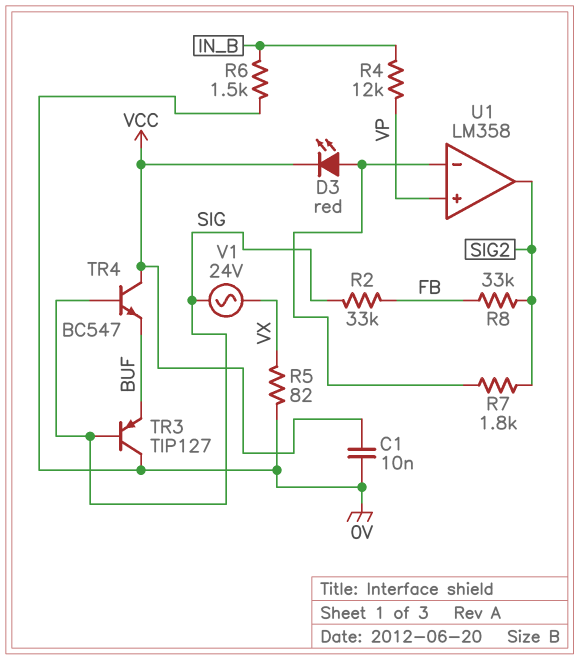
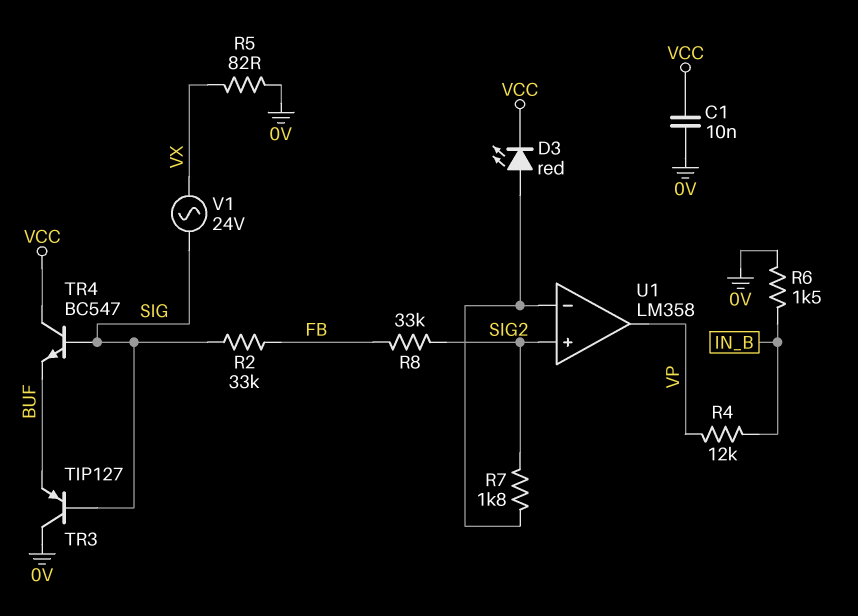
U1 pin in+: VP -> SIG2
U1 pin out: SIG2 -> VP

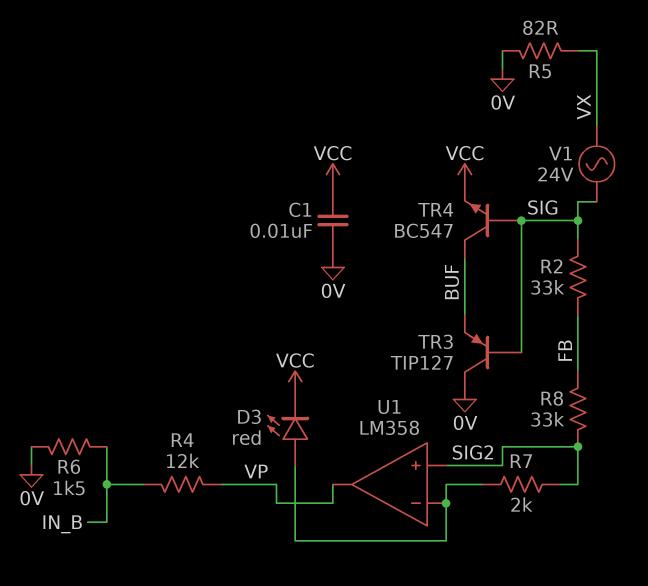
R7: 1.8k (SIG2, U1/in-) -> 2k (SIG2, U1/in-)
TR4: NPN BC547 (B SIG, C VCC, E BUF) -> NPN BC547 (B SIG, C BUF, E VCC)

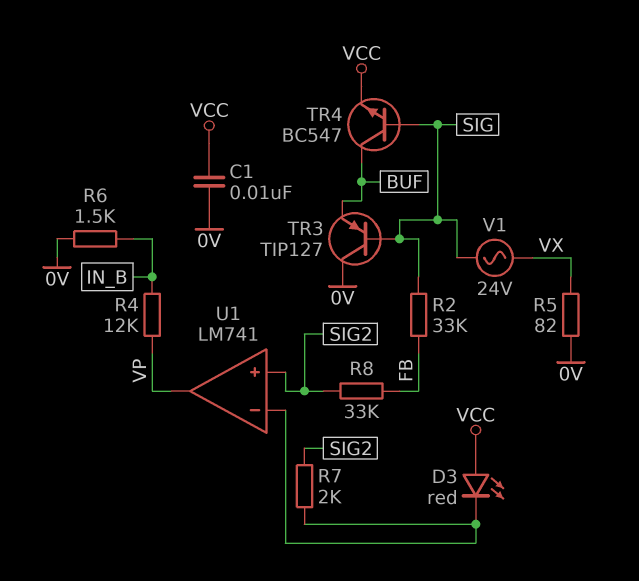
D3: LED red (A U1/in-, K VCC) -> LED red (A VCC, K U1/in-)
U1: LM358 -> LM741

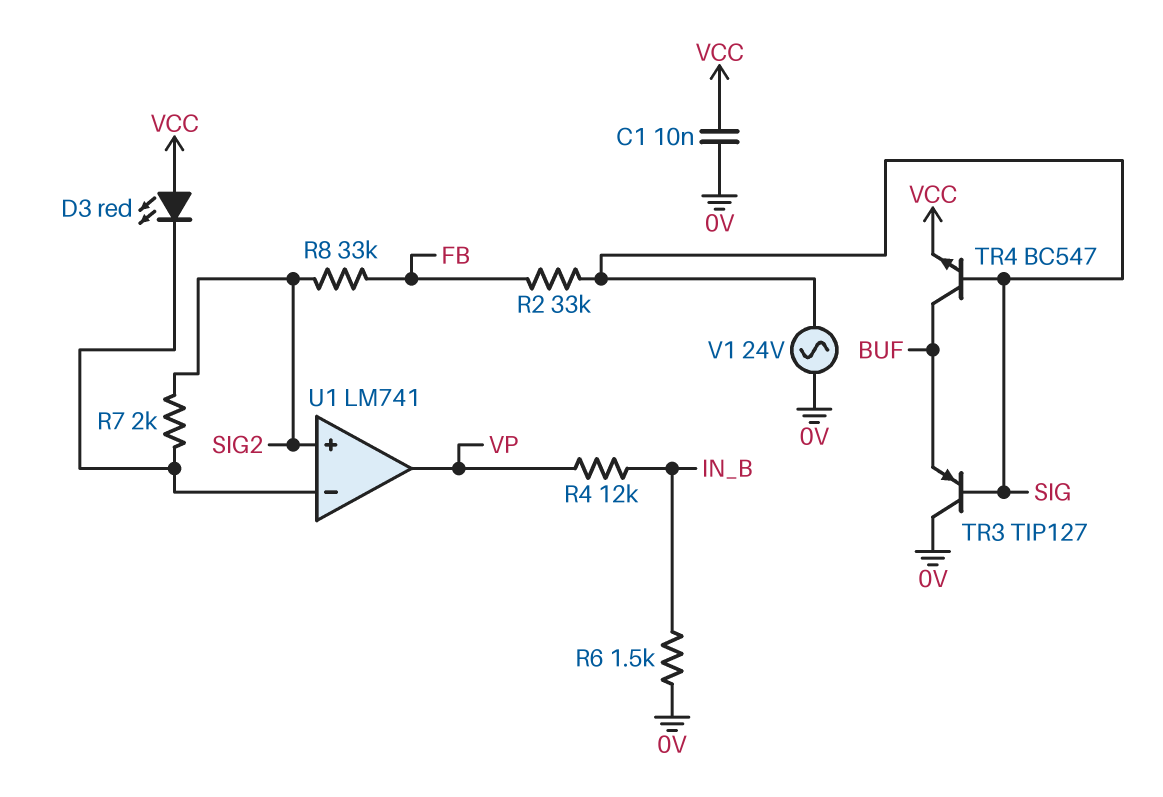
R5: 82 (0V, VX) -> none
V1: AC 24V (SIG, VX) -> AC 24V (0V, SIG)

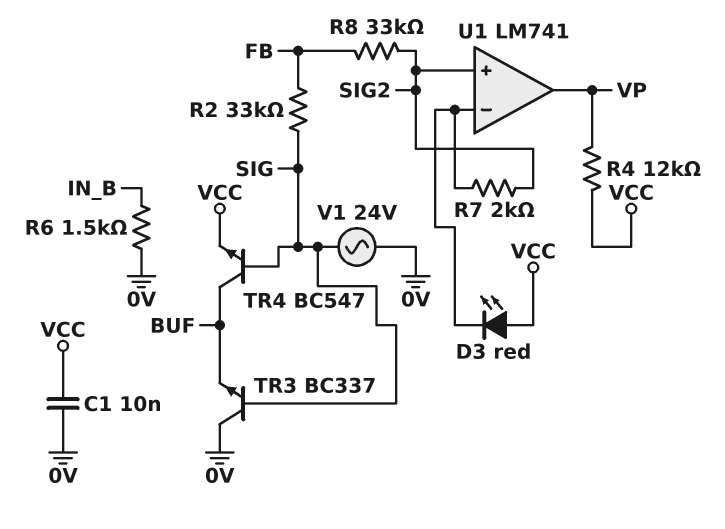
R4: 12k (IN_B, VP) -> 12k (VCC, VP)
TR3: PNP TIP127 (B SIG, C 0V, E BUF) -> NPN BC337 (B SIG, C 0V, E BUF)

